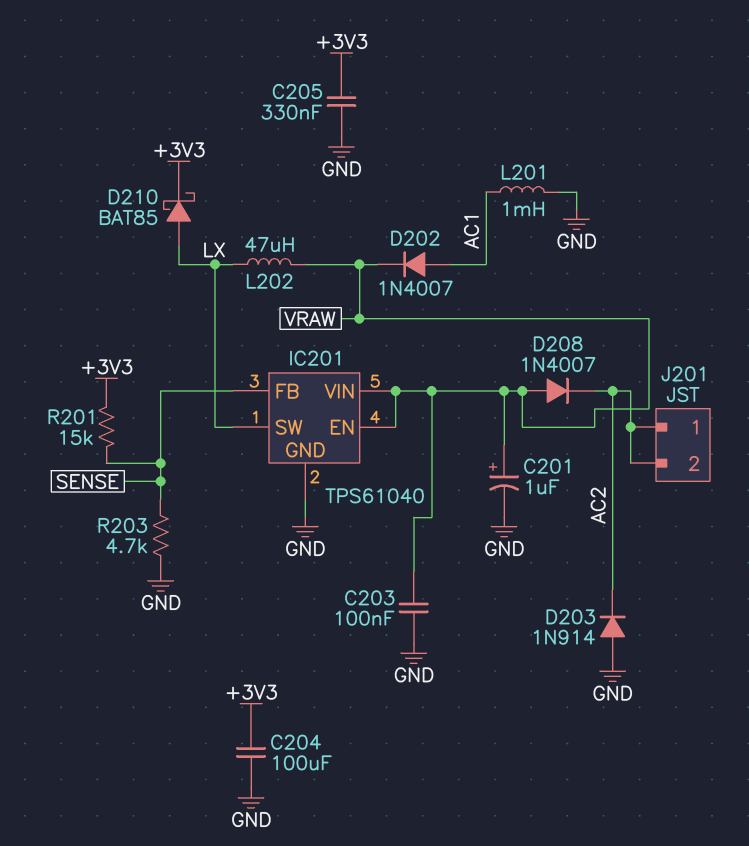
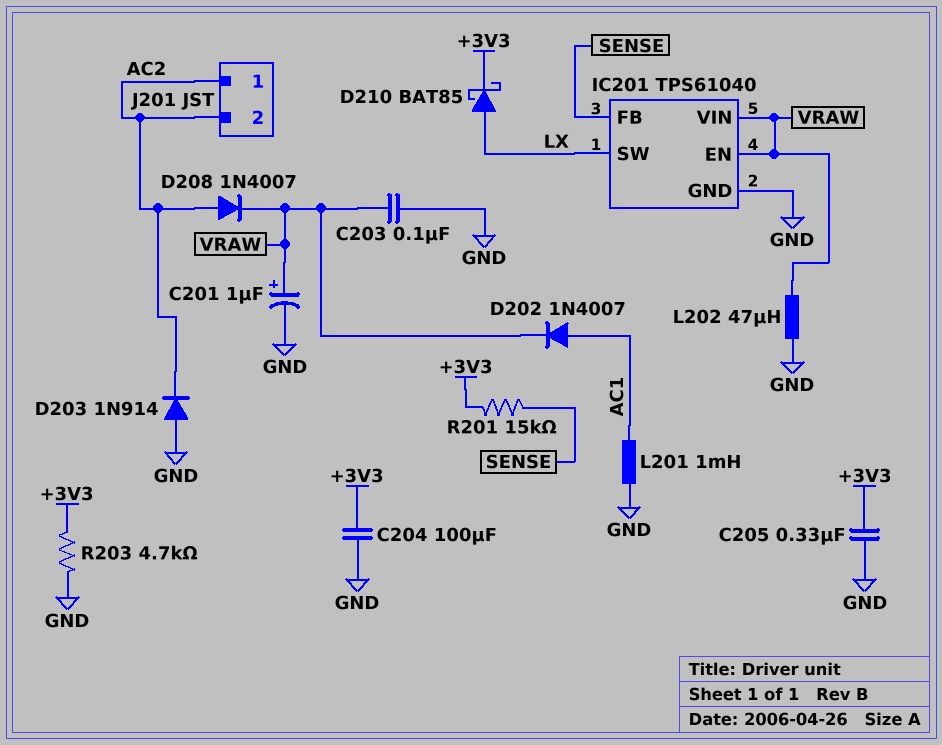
D208: diode 1N4007 (A VRAW, K AC2) -> diode 1N4007 (A AC2, K VRAW)
L202: 47uH (LX, VRAW) -> 47uH (GND, VRAW)
R203: 4.7k (GND, SENSE) -> 4.7k (+3V3, GND)

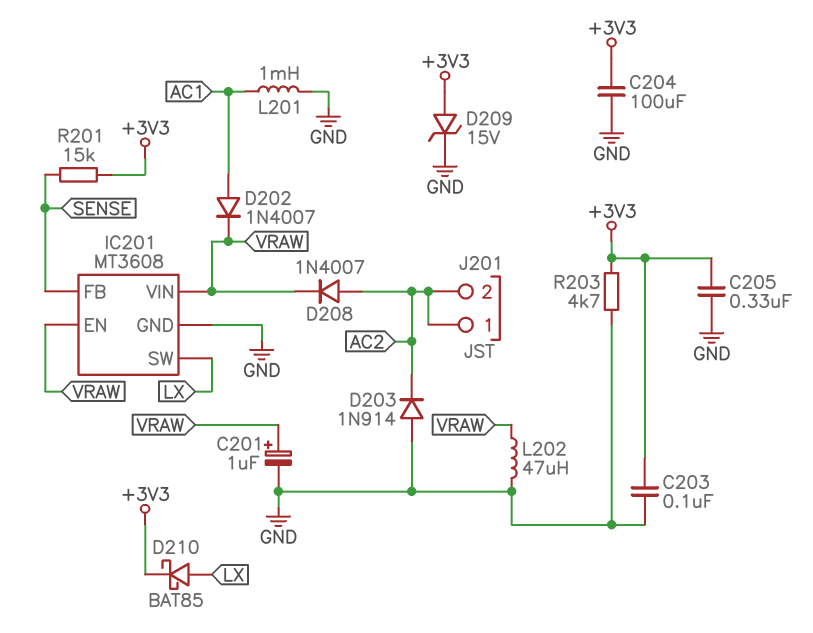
C203: 100nF (GND, VRAW) -> 100nF (+3V3, GND)
D209: none -> zener 15V (A +3V3, K GND)
IC201: TPS61040 -> MT3608

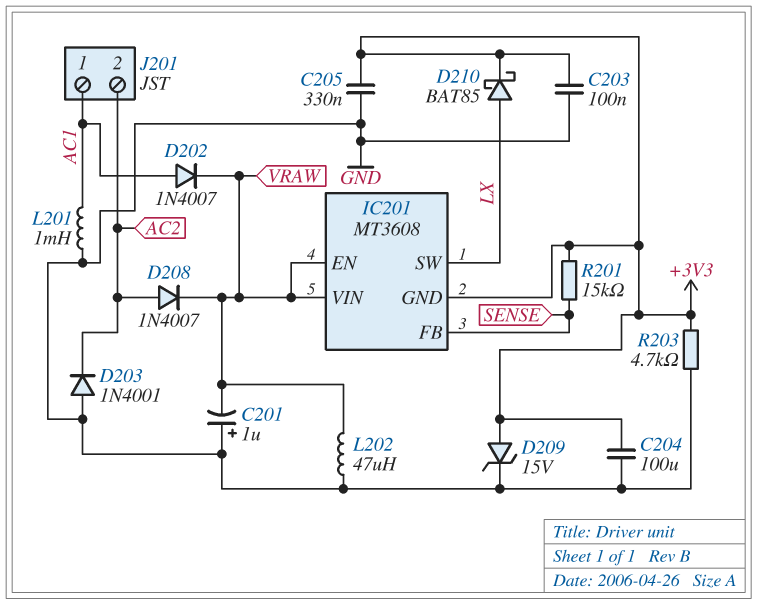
C201: 1uF (plus VRAW, minus GND) -> 1uF (plus GND, minus VRAW)
D203: diode 1N914 (A GND, K AC2) -> diode 1N4001 (A GND, K AC2)
IC201 pin GND: GND -> +3V3
J201 pin 1: AC2 -> AC1

